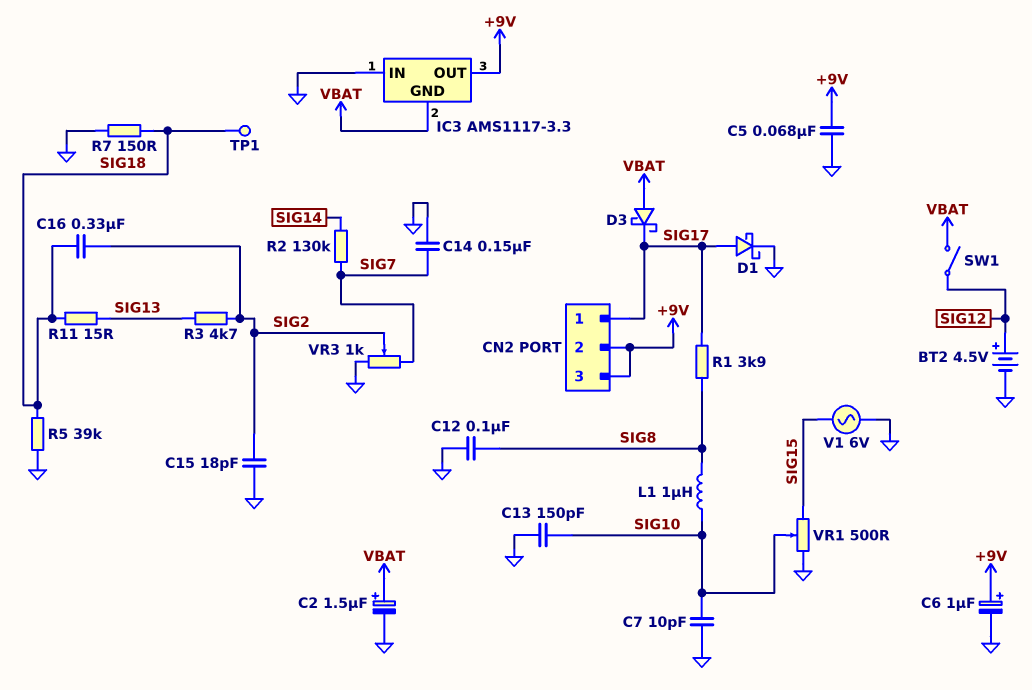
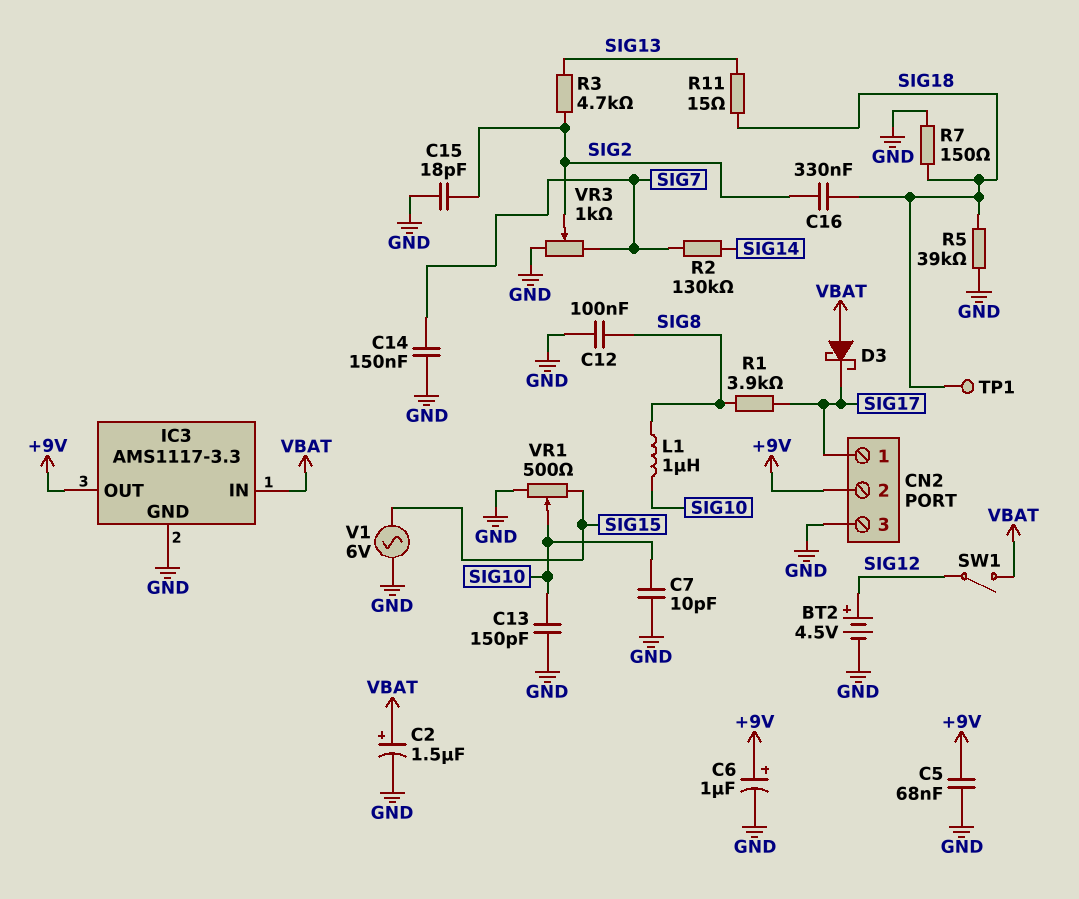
CN2 pin 3: +9V -> GND
D1: schottky (A SIG17, K GND) -> none
IC3 pin GND: VBAT -> GND
IC3 pin IN: GND -> VBAT

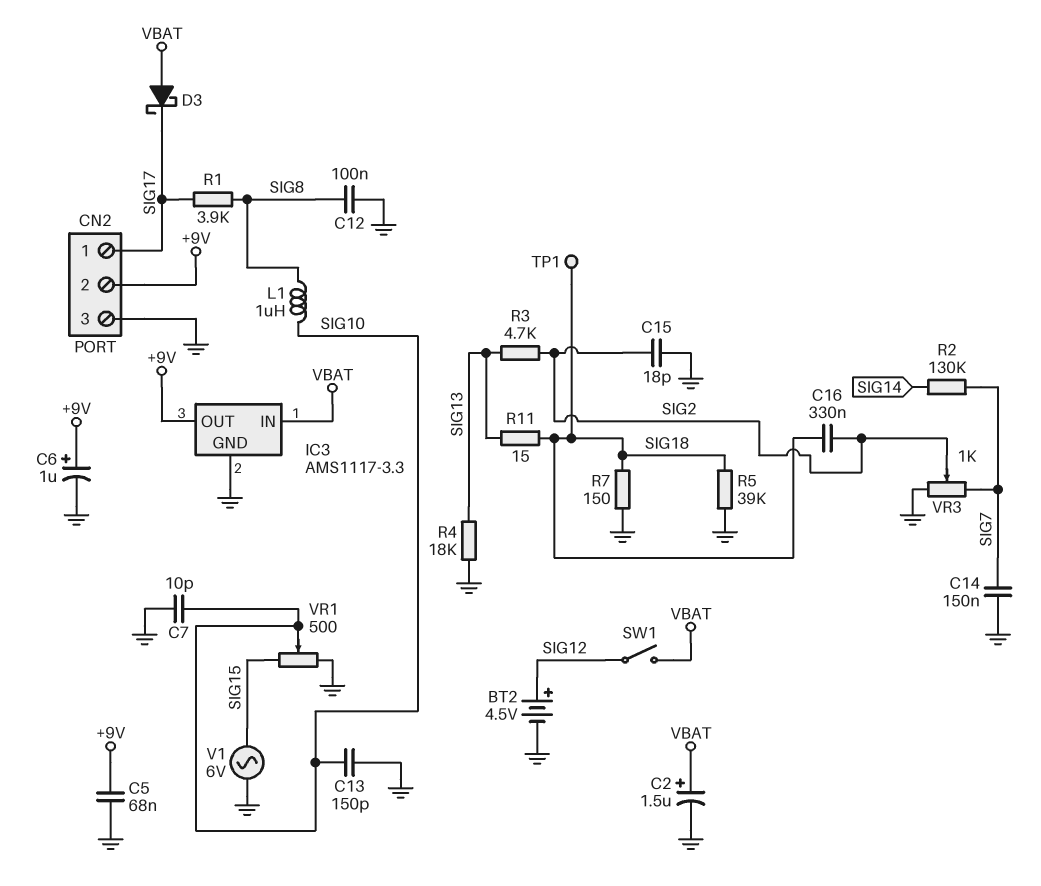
R4: none -> 18k (GND, SIG13)

